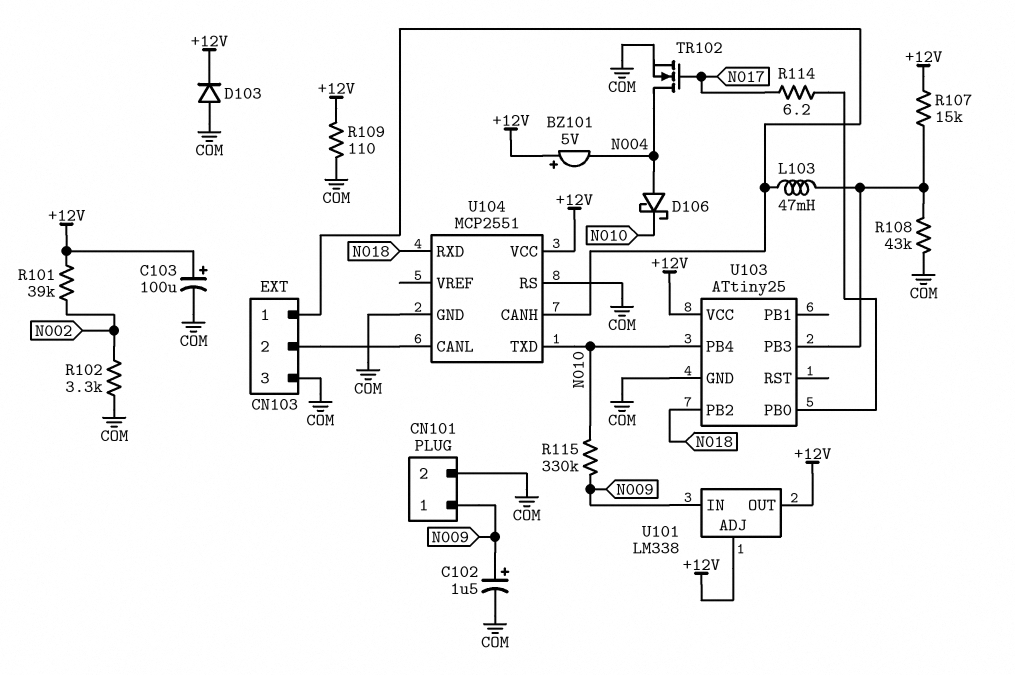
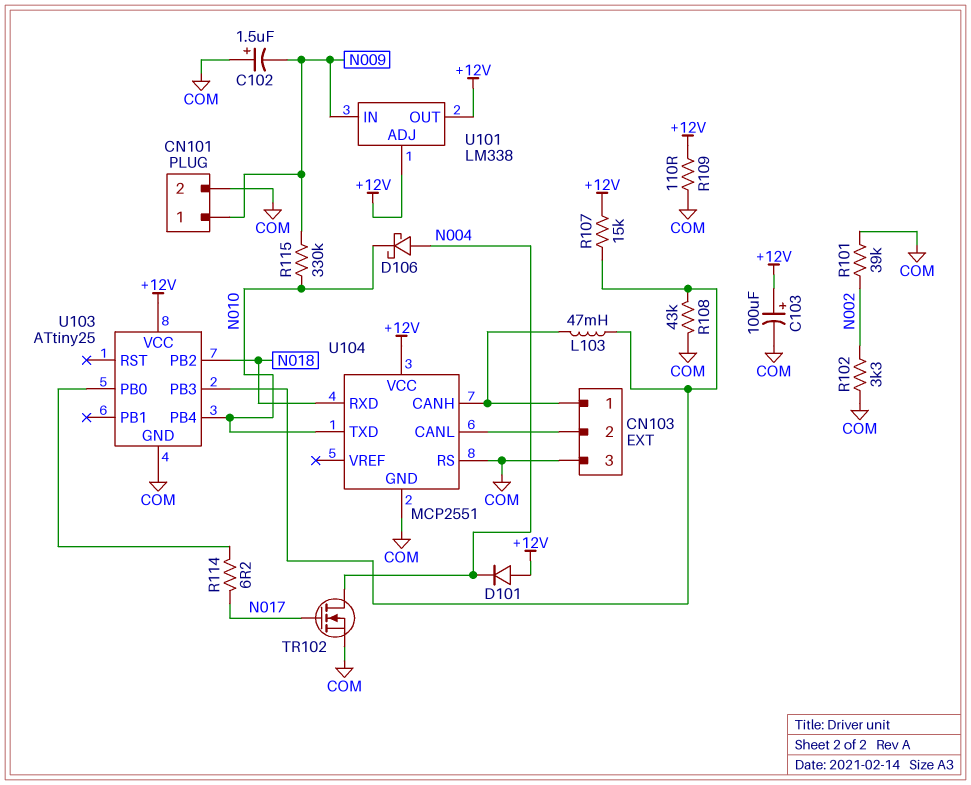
BZ101: buzzer 5V (plus +12V, minus N004) -> none
C102: 1.5uF (plus N009, minus COM) -> 1.5uF (plus COM, minus N009)
D101: none -> diode (A +12V, K N004)
D103: diode (A COM, K +12V) -> none
R101: 39k (+12V, N002) -> 39k (COM, N002)

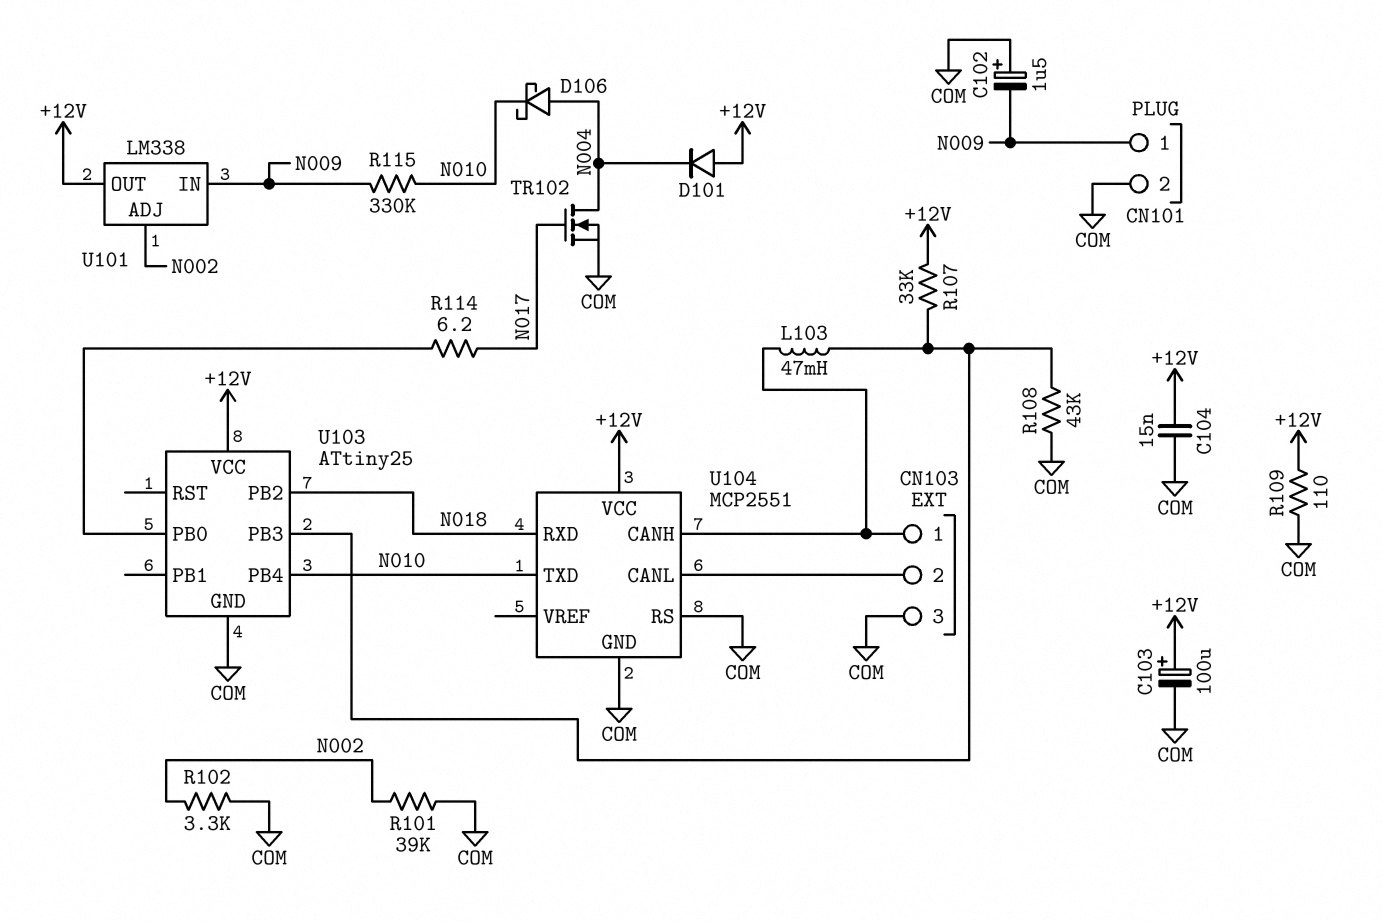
C104: none -> 15nF (+12V, COM)
R107: 15k (+12V, U103/PB3) -> 33k (+12V, U103/PB3)
U101 pin ADJ: +12V -> N002

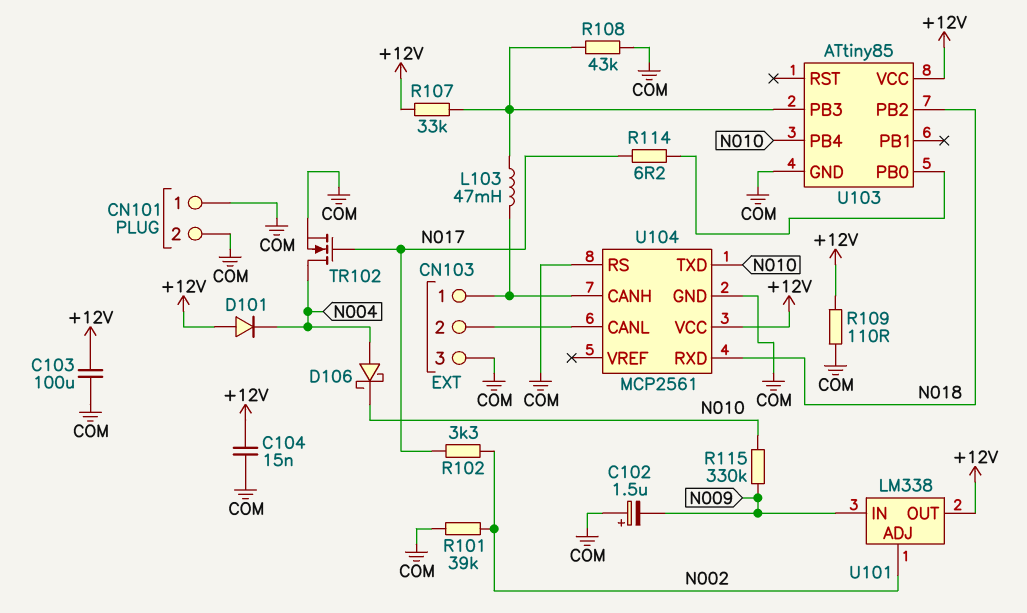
C103: 100uF (plus +12V, minus COM) -> 100uF (+12V, COM)
CN101 pin 1: N009 -> COM
R102: 3.3k (COM, N002) -> 3.3k (N002, N017)
U103: ATtiny25 -> ATtiny85
U104: MCP2551 -> MCP2561

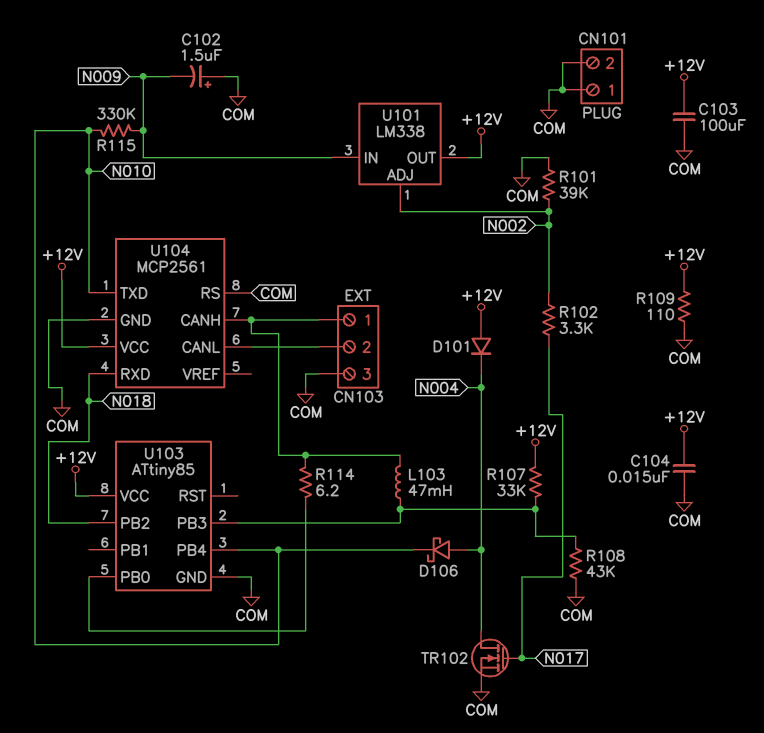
R114: 6.2 (N017, U103/PB0) -> 6.2 (CN103/1, U103/PB0)

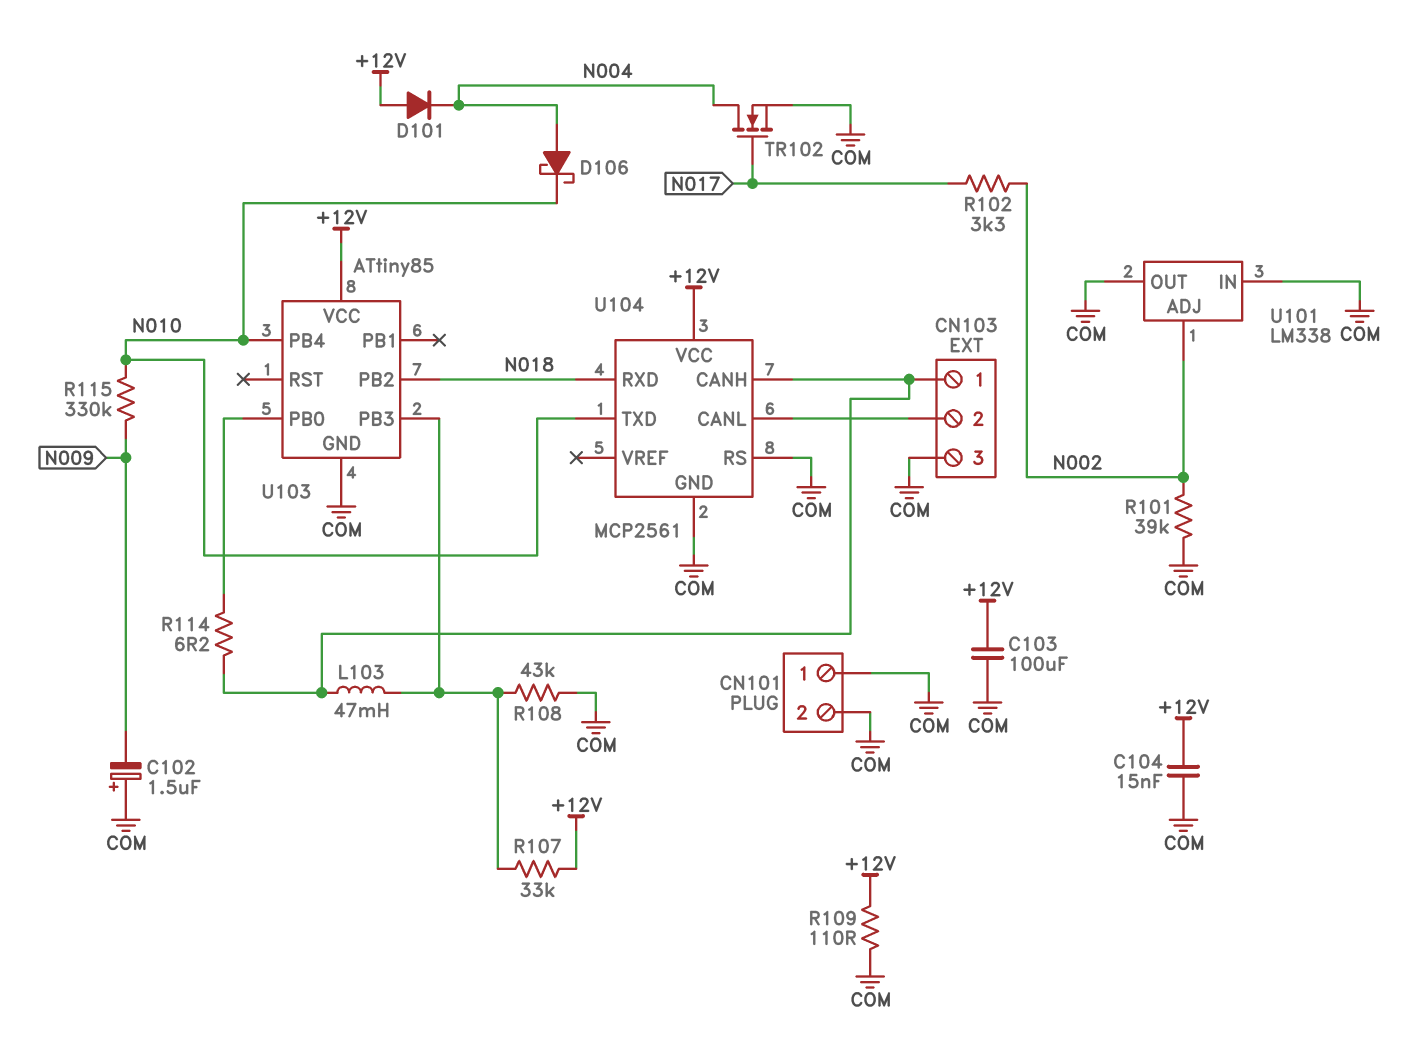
U101 pin IN: N009 -> COM
U101 pin OUT: +12V -> COM

